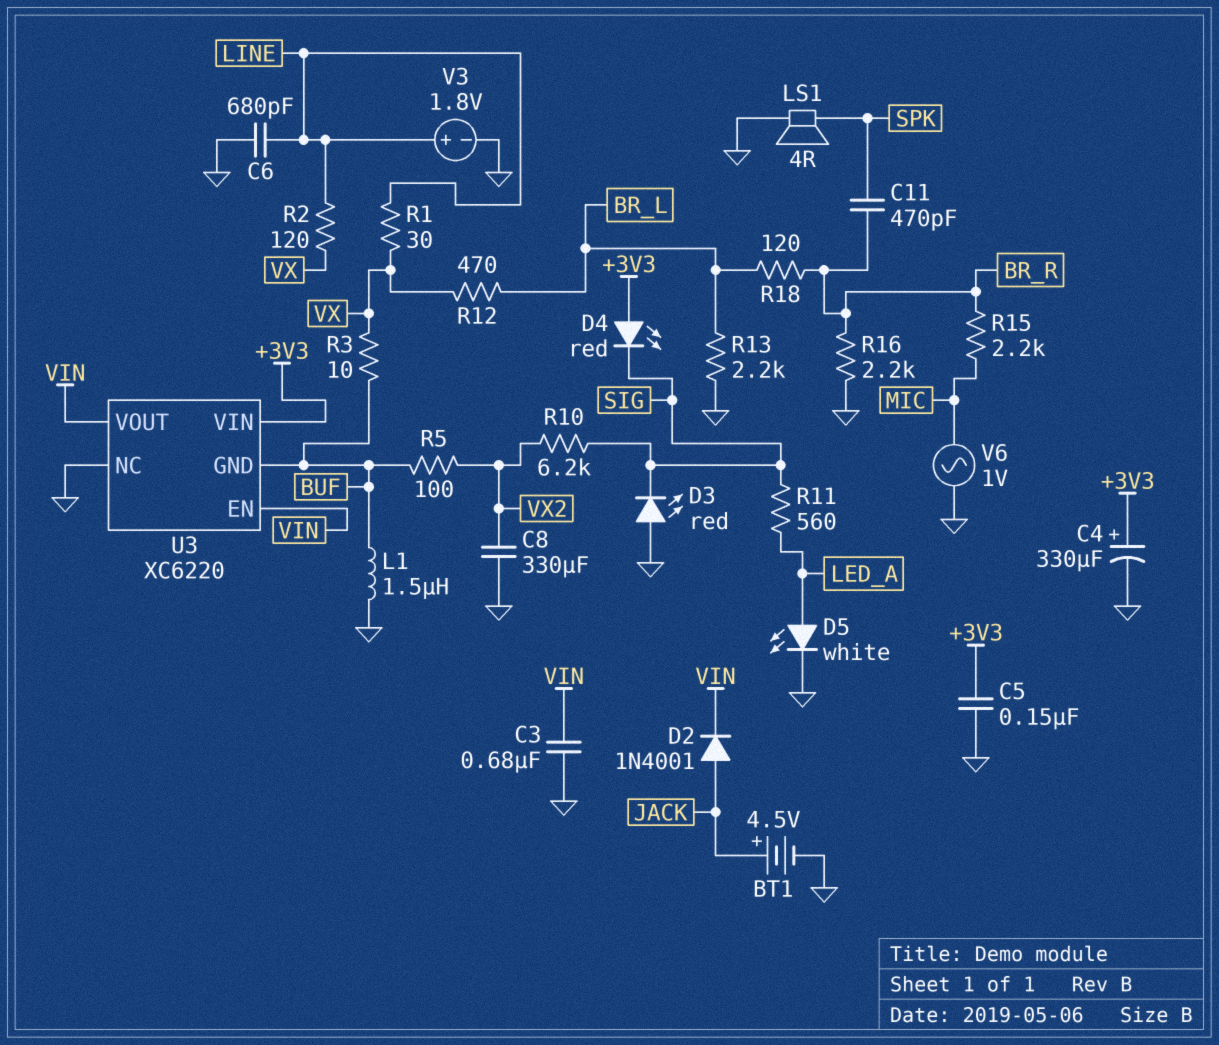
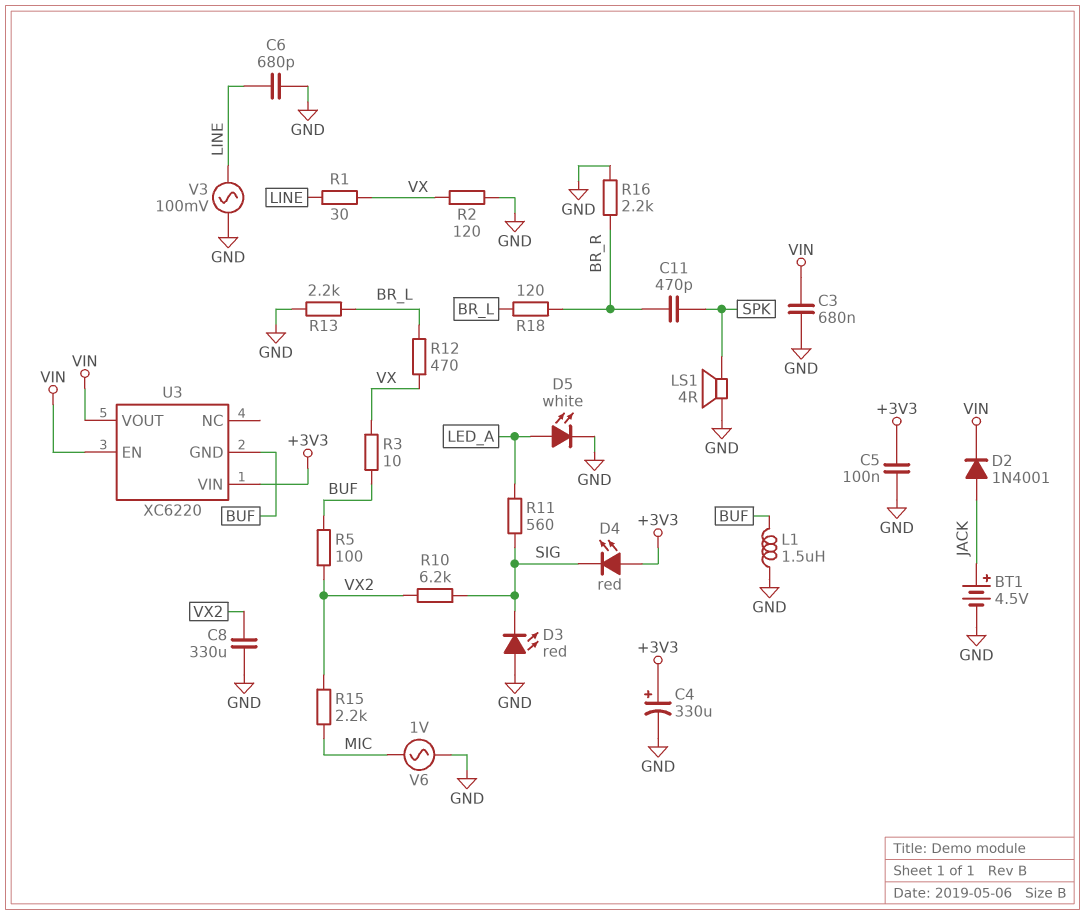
C5: 150nF (+3V3, GND) -> 100nF (+3V3, GND)
R2: 120 (LINE, VX) -> 120 (GND, VX)
R15: 2.2k (BR_R, MIC) -> 2.2k (MIC, VX2)
U3 pin NC: GND -> none
V3: 1.8V (plus LINE, minus GND) -> AC 100mV (GND, LINE)

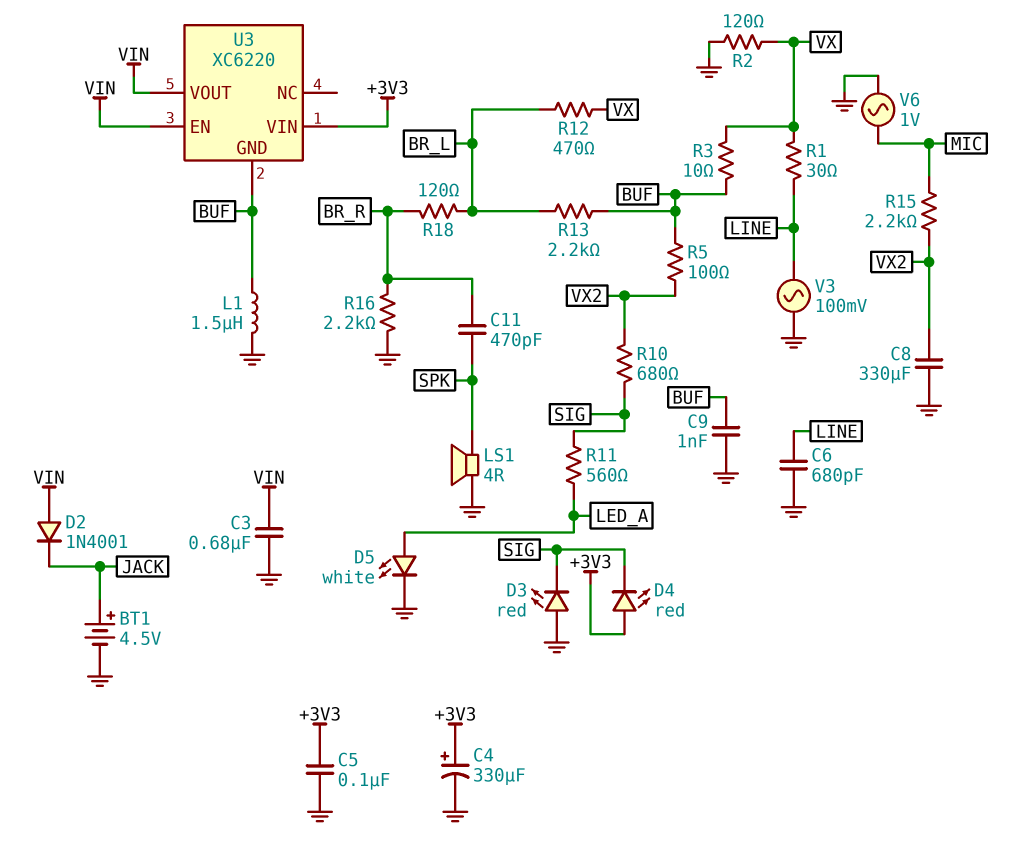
C9: none -> 1nF (BUF, GND)
D2: diode 1N4001 (A JACK, K VIN) -> diode 1N4001 (A VIN, K JACK)
R10: 6.2k (SIG, VX2) -> 680 (SIG, VX2)
R13: 2.2k (BR_L, GND) -> 2.2k (BR_L, BUF)

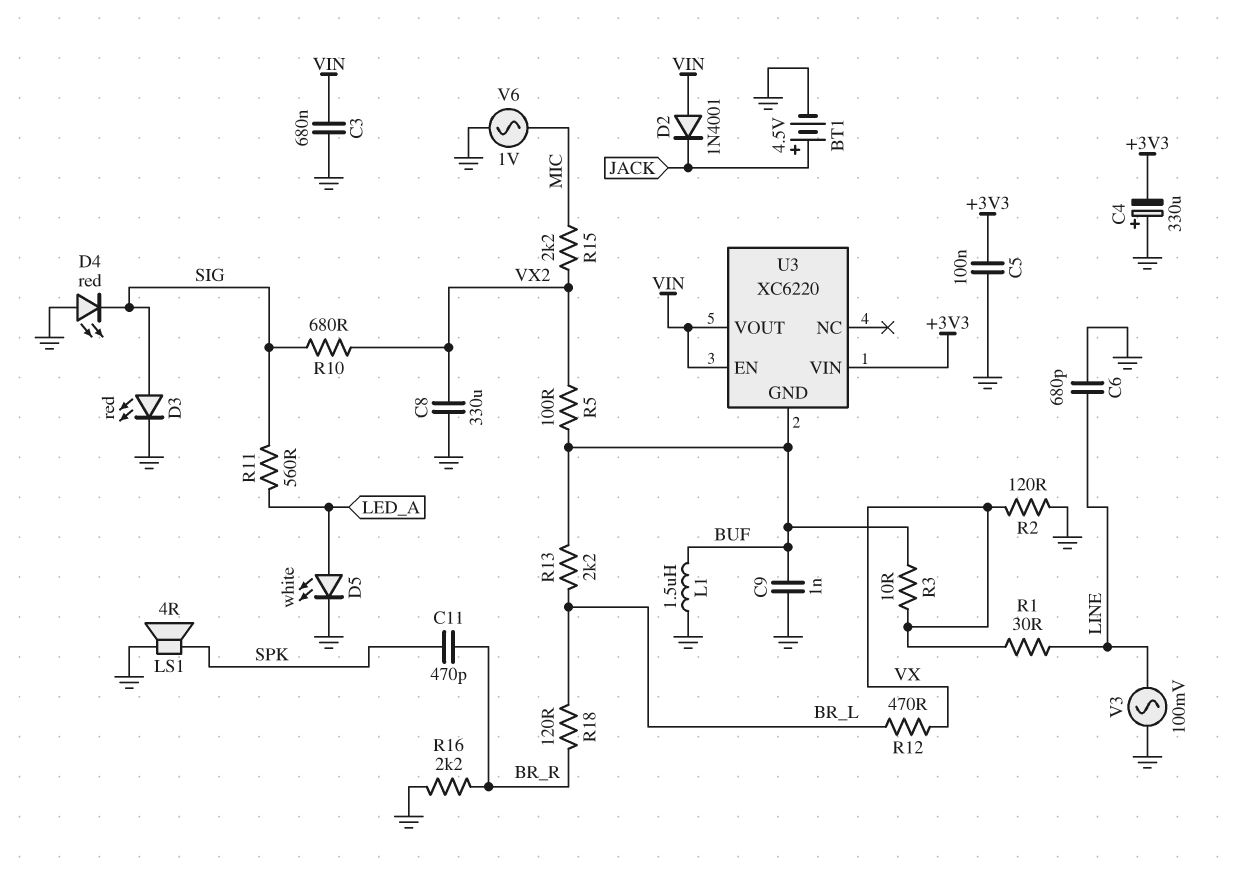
C4: 330uF (plus +3V3, minus GND) -> 330uF (plus GND, minus +3V3)
D3: LED red (A GND, K SIG) -> LED red (A SIG, K GND)
D4: LED red (A +3V3, K SIG) -> LED red (A GND, K SIG)

